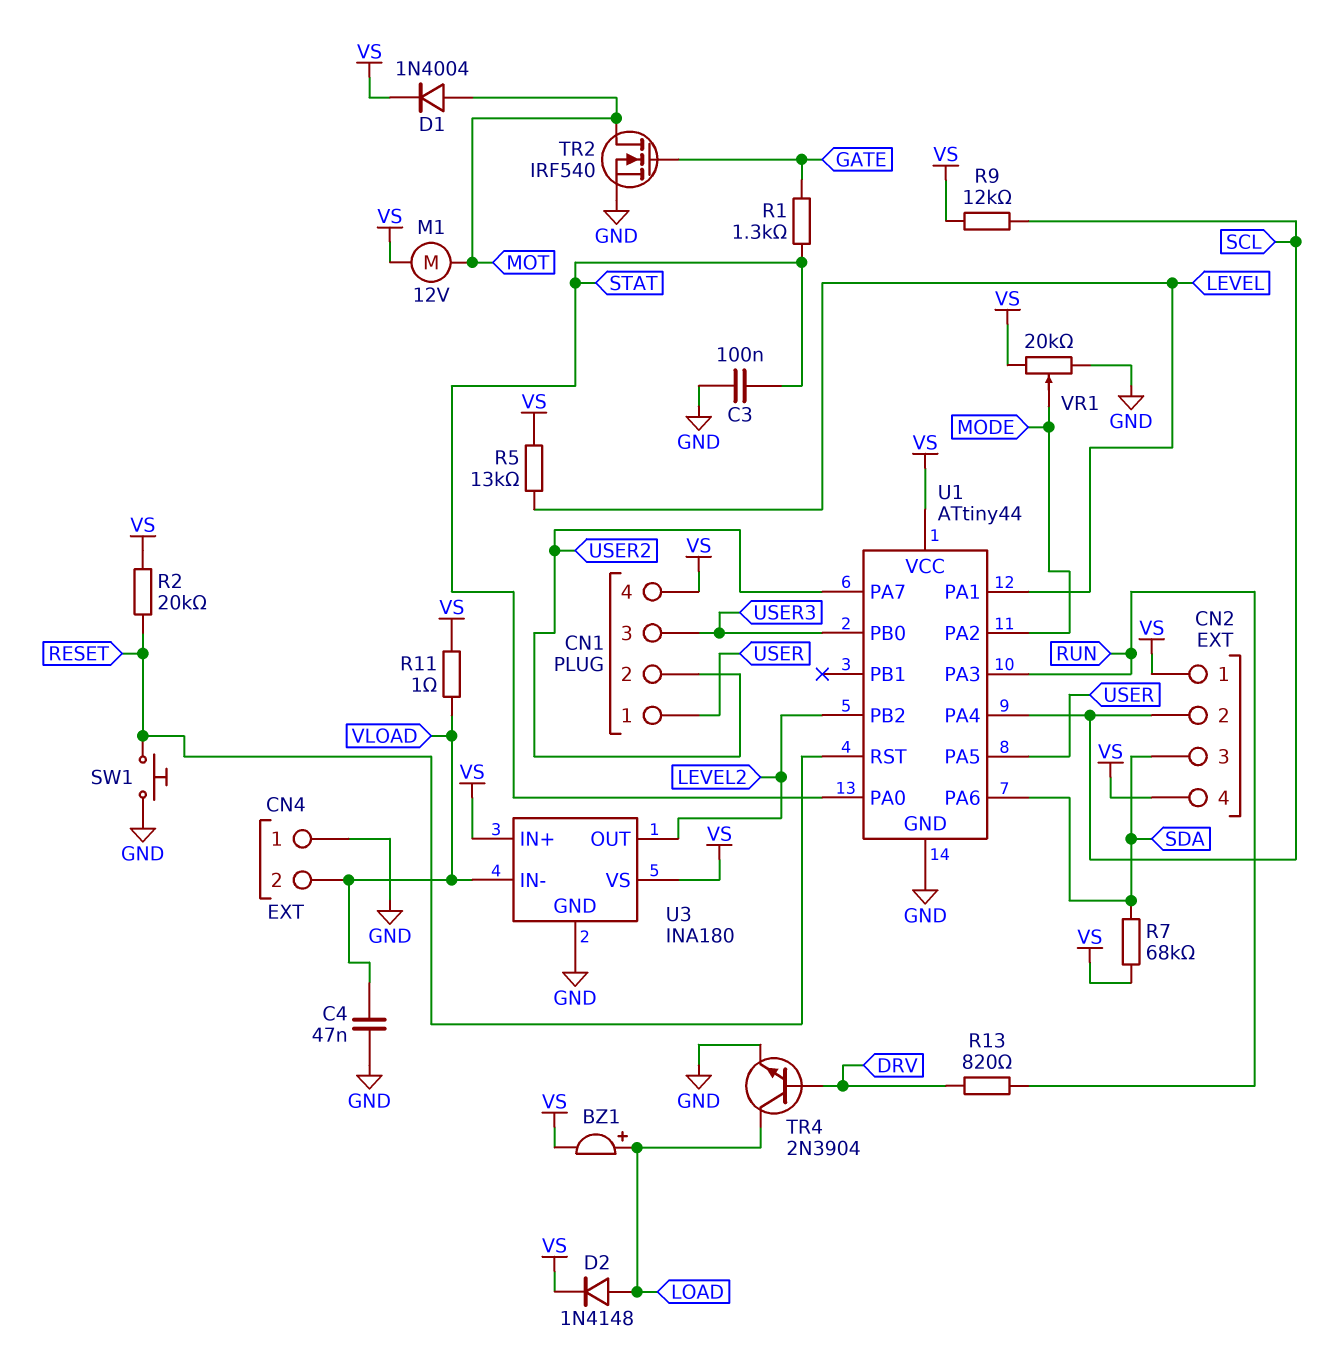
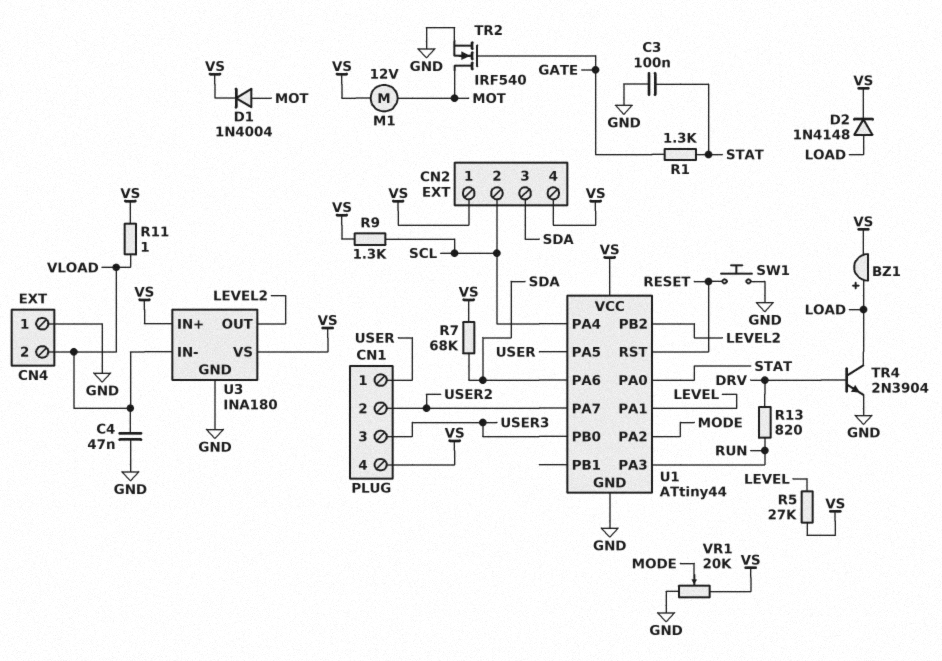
R2: 20k (RESET, VS) -> none
R5: 13k (LEVEL, VS) -> 27k (LEVEL, VS)
R9: 12k (SCL, VS) -> 1.3k (SCL, VS)

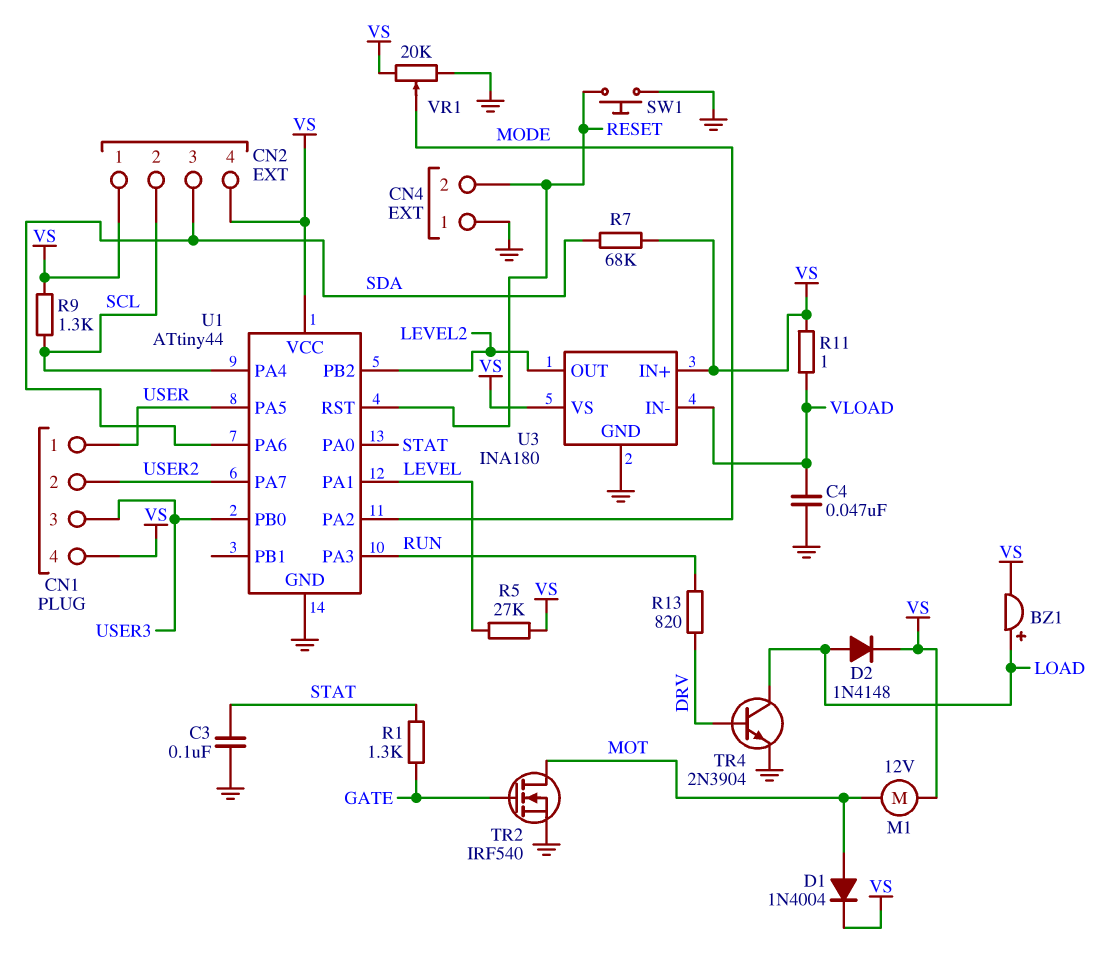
CN4 pin 2: VLOAD -> RESET

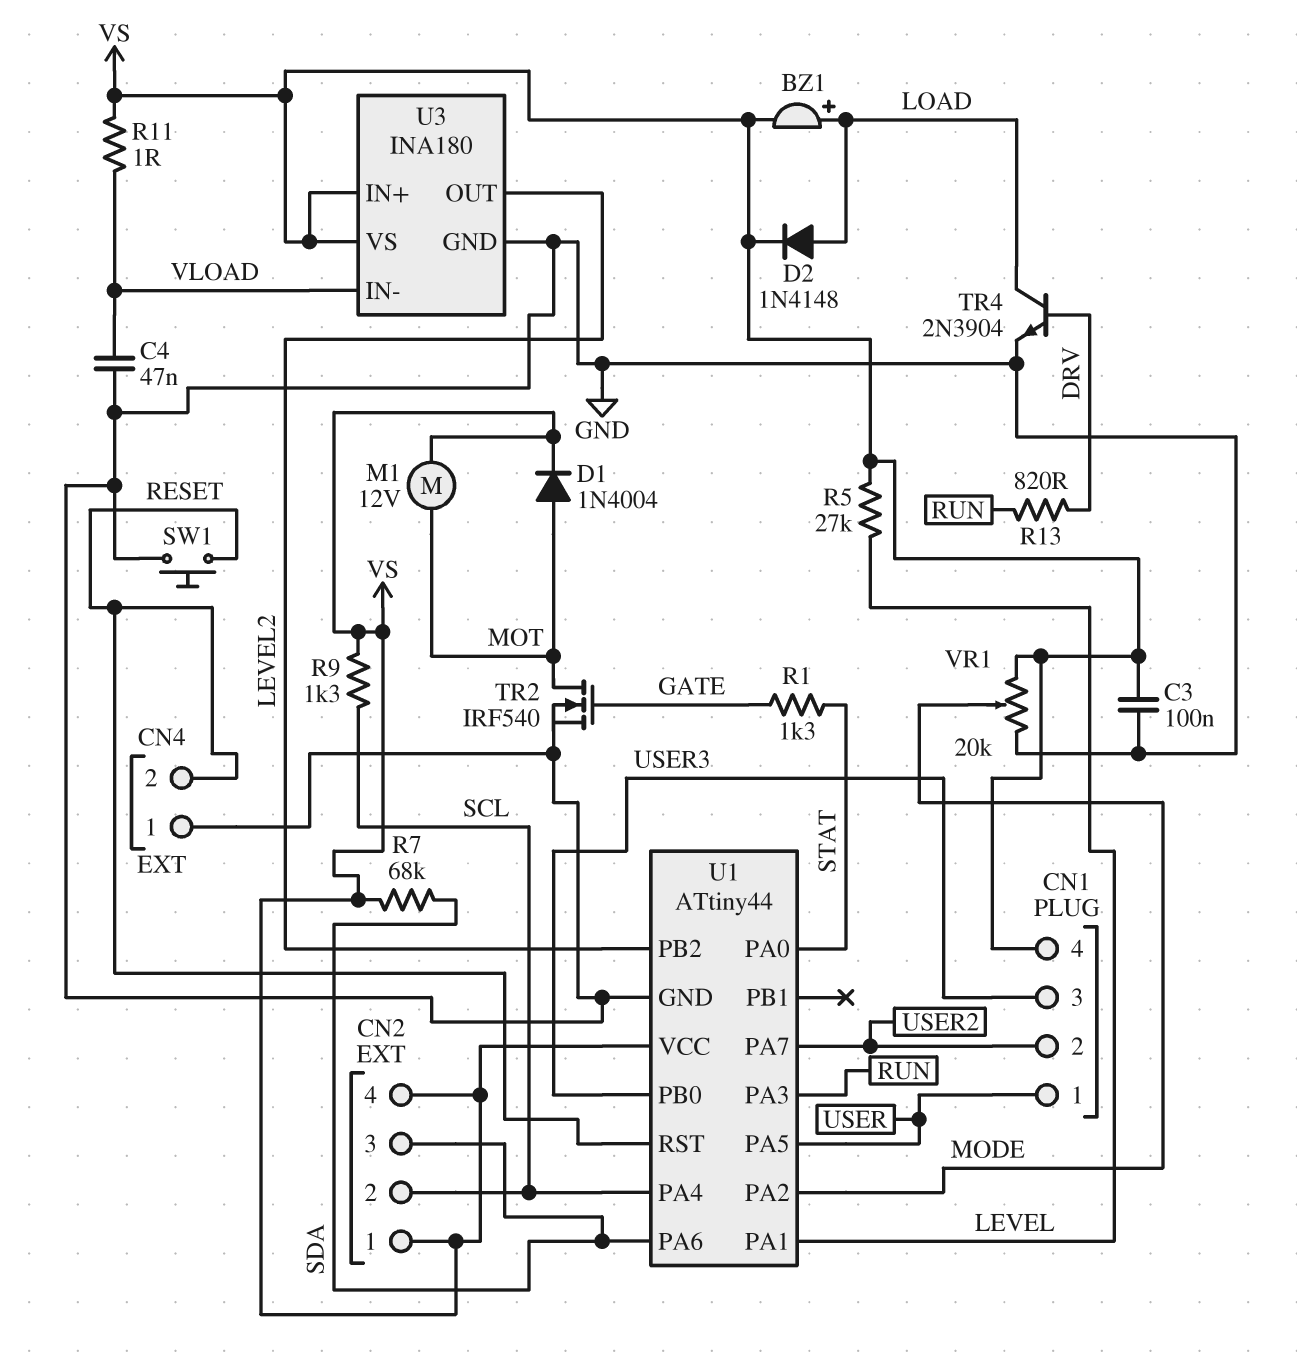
C3: 100nF (GND, STAT) -> 100nF (GND, VS)

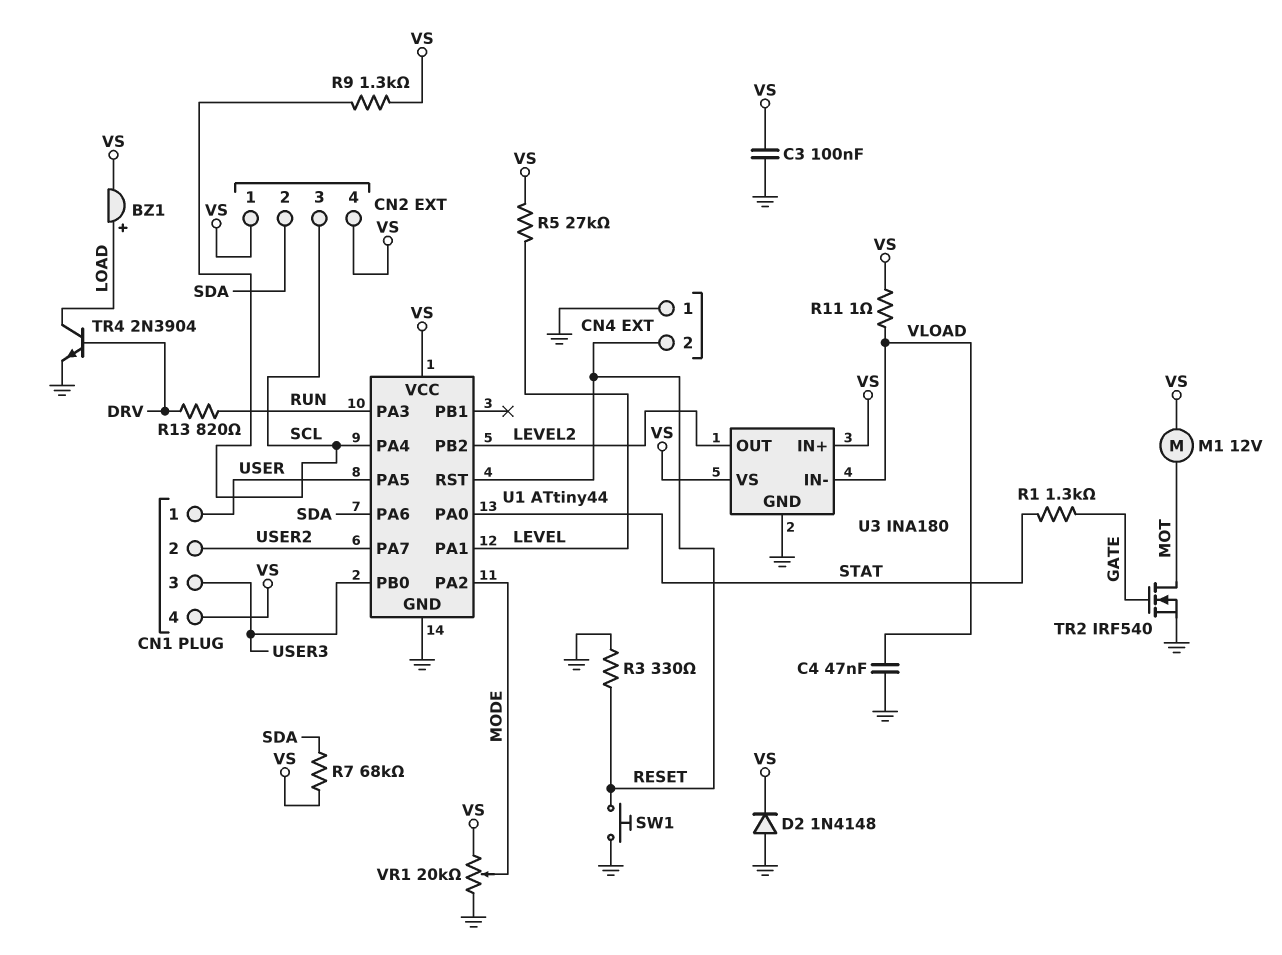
CN2 pin 2: SCL -> SDA
CN2 pin 3: SDA -> SCL
D1: diode 1N4004 (A MOT, K VS) -> none
D2: diode 1N4148 (A LOAD, K VS) -> diode 1N4148 (A GND, K VS)
R3: none -> 330 (GND, RESET)

